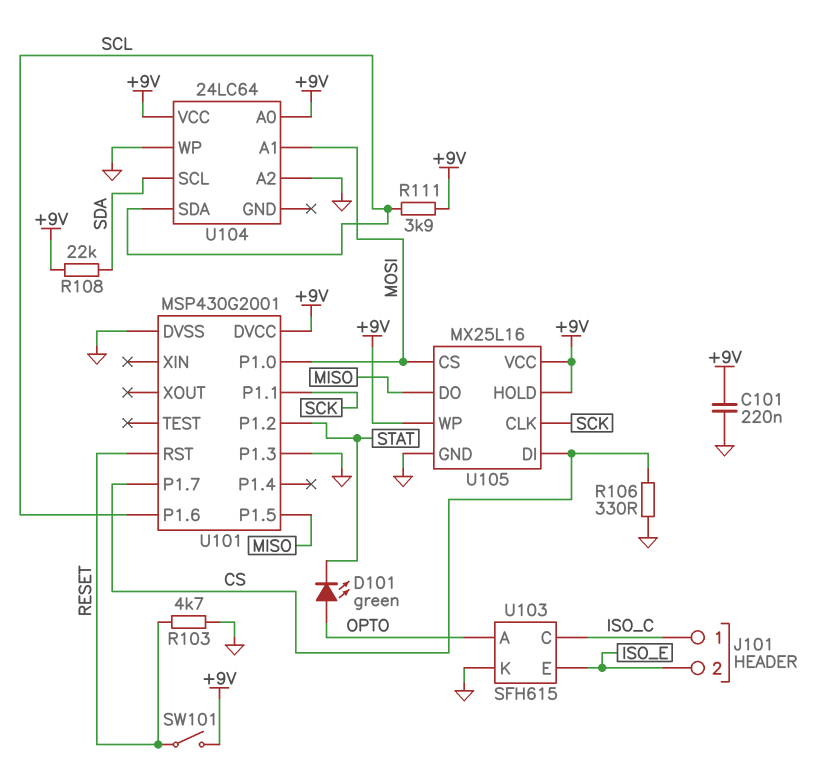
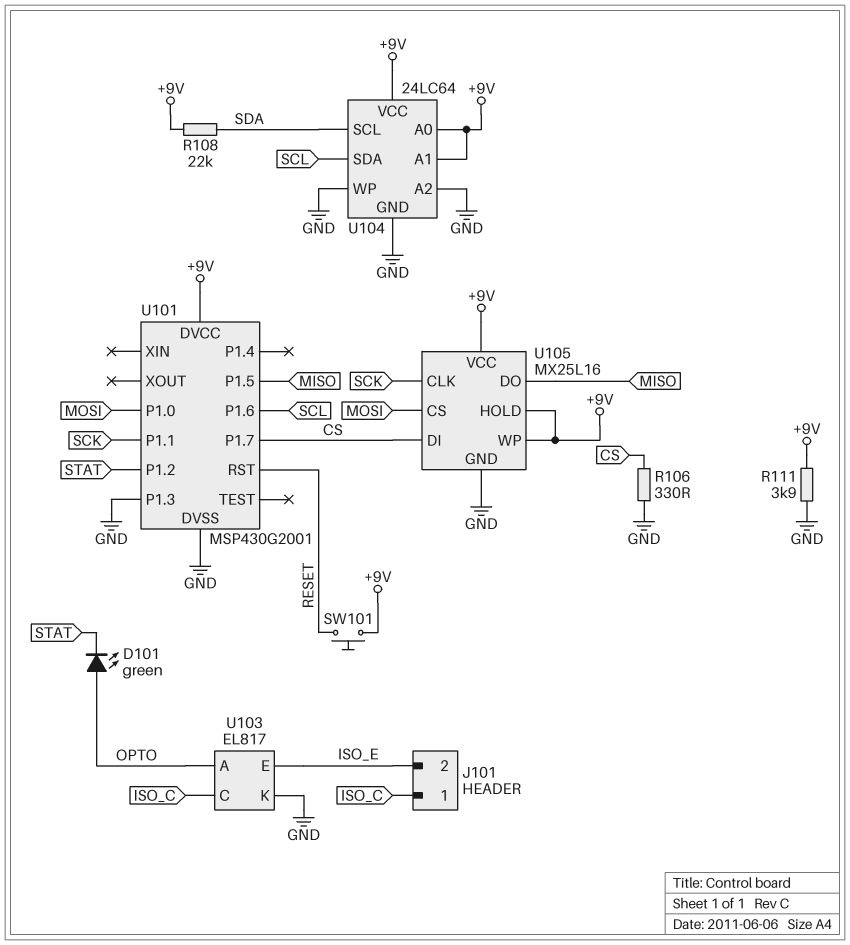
C101: 220nF (+9V, GND) -> none
R103: 4.7k (GND, RESET) -> none
R111: 3.9k (+9V, SCL) -> 3.9k (+9V, GND)
SW101: switch (+9V, RESET) -> button (+9V, RESET)
U103: SFH615 -> EL817
U104 pin A1: MOSI -> +9V
U104 pin GND: none -> GND

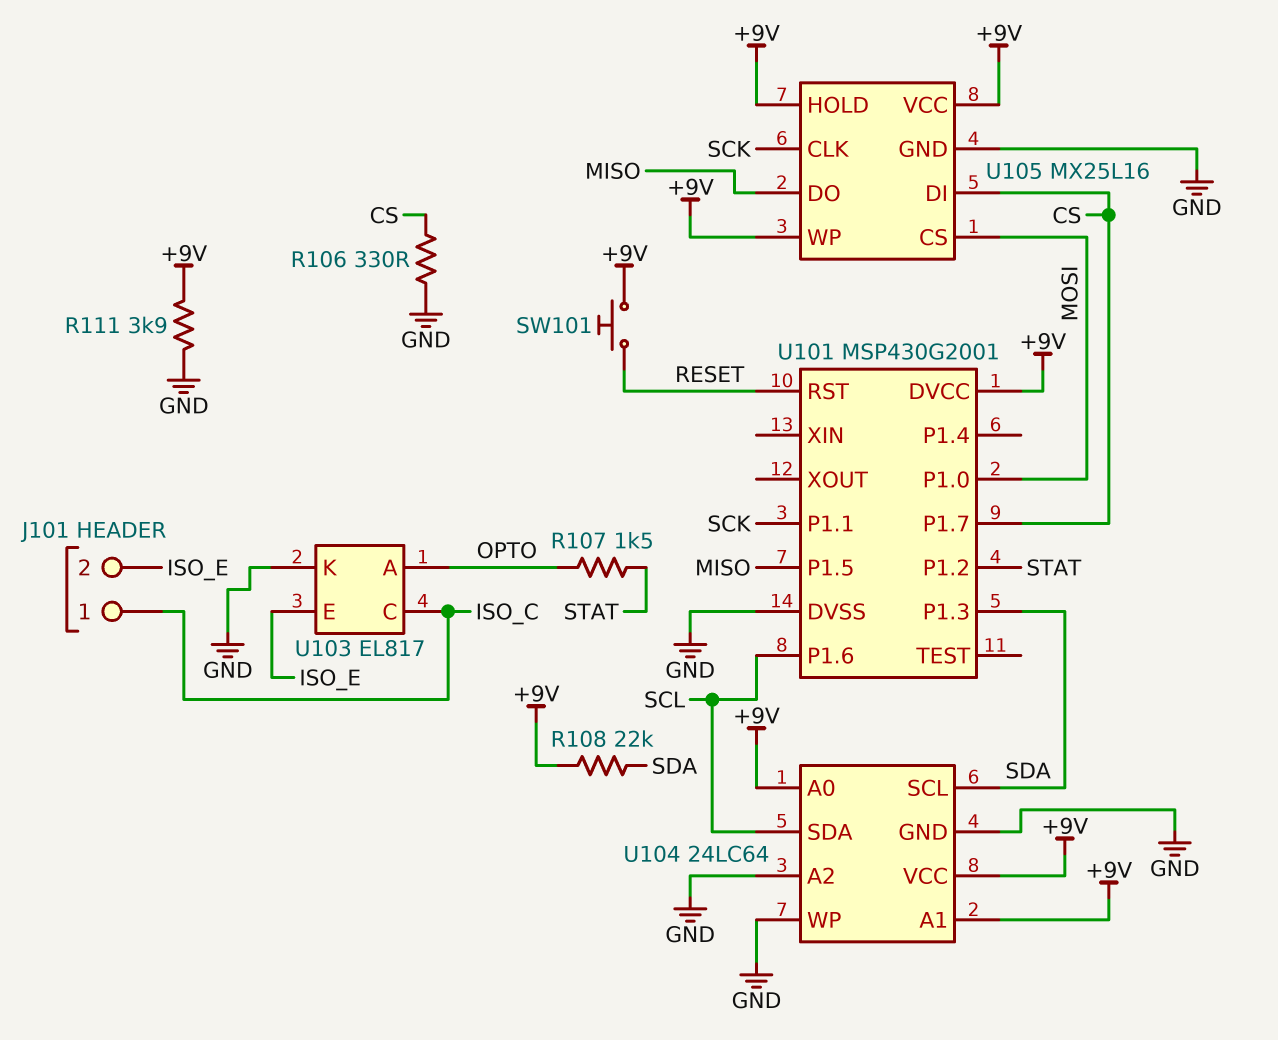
D101: LED green (A OPTO, K STAT) -> none
R107: none -> 1.5k (OPTO, STAT)
U101 pin P1.3: GND -> SDA

